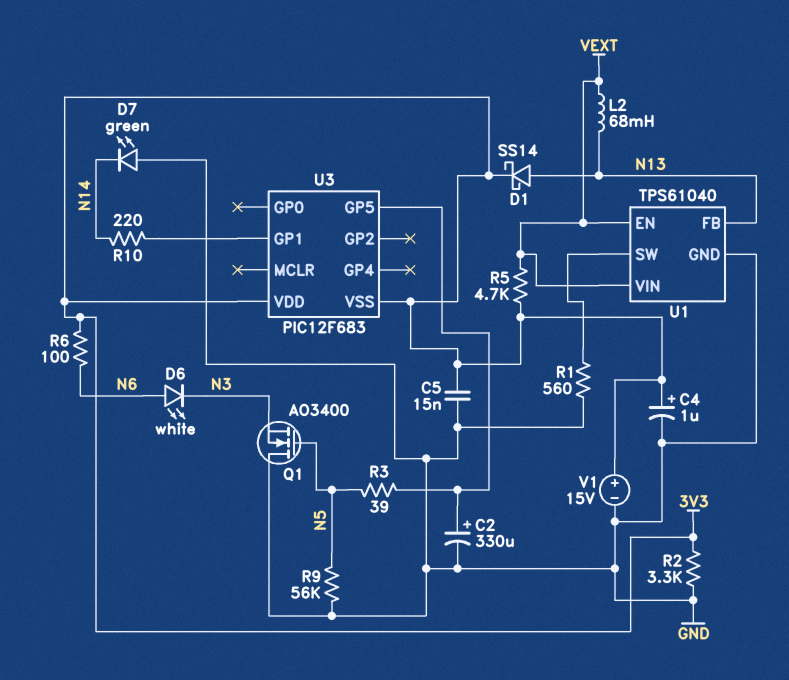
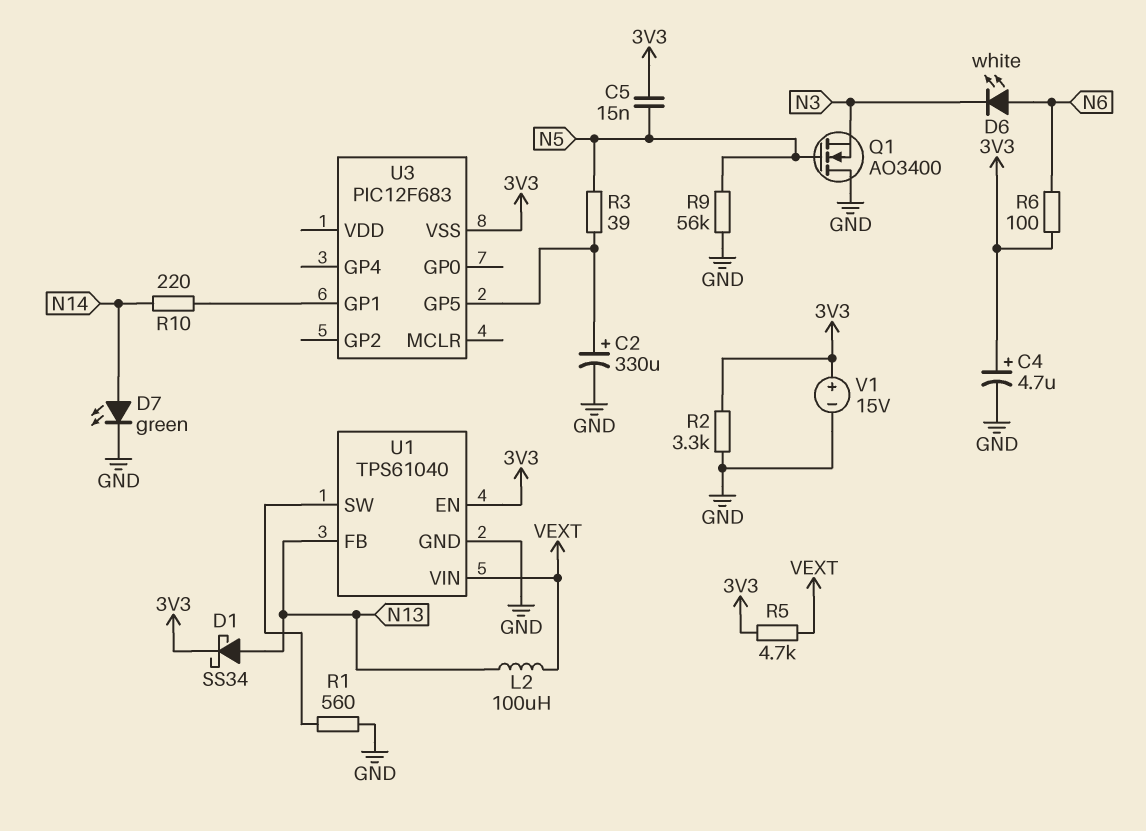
C4: 1uF (plus 3V3, minus GND) -> 4.7uF (plus 3V3, minus GND)
C5: 15nF (3V3, GND) -> 15nF (3V3, N5)
D1: schottky SS14 (A N13, K 3V3) -> schottky SS34 (A N13, K 3V3)
D7: LED green (A GND, K N14) -> LED green (A N14, K GND)
L2: 68mH (N13, VEXT) -> 100uH (N13, VEXT)
U1 pin EN: VEXT -> 3V3
U3 pin VDD: 3V3 -> none

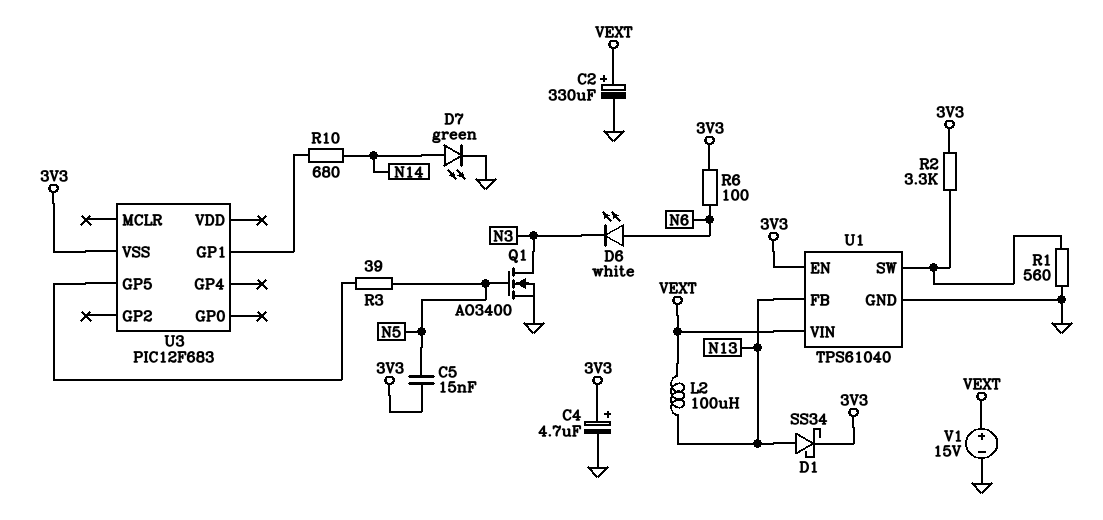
C2: 330uF (plus U3/GP5, minus GND) -> 330uF (plus VEXT, minus GND)
Q1: NMOS AO3400 (G N5, D GND, S N3) -> NMOS AO3400 (G N5, D N3, S GND)
R2: 3.3k (3V3, GND) -> 3.3k (3V3, U1/SW)
R5: 4.7k (3V3, VEXT) -> none
R9: 56k (GND, N5) -> none
R10: 220 (N14, U3/GP1) -> 680 (N14, U3/GP1)
V1: 15V (plus 3V3, minus GND) -> 15V (plus VEXT, minus GND)

